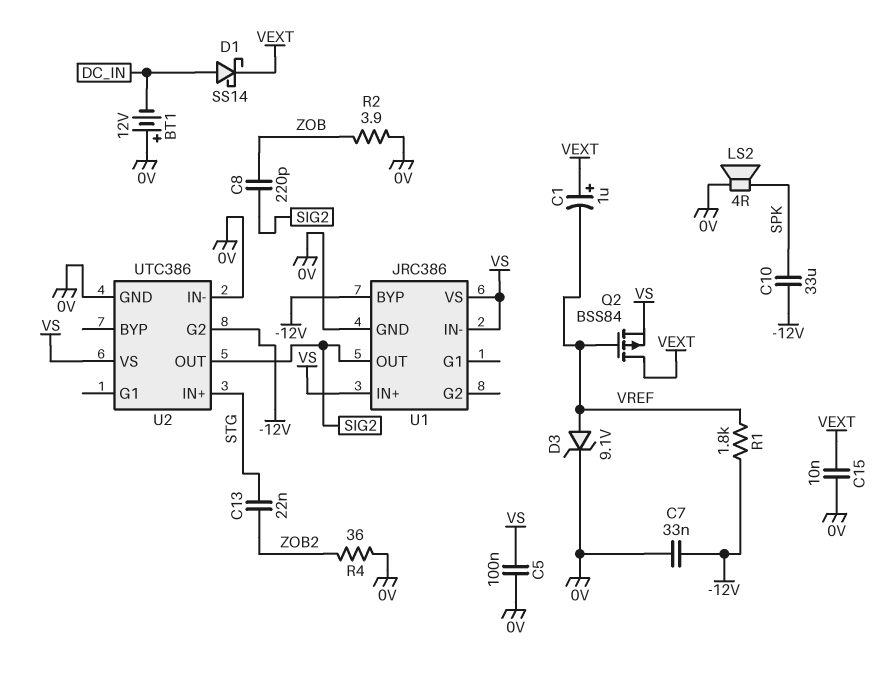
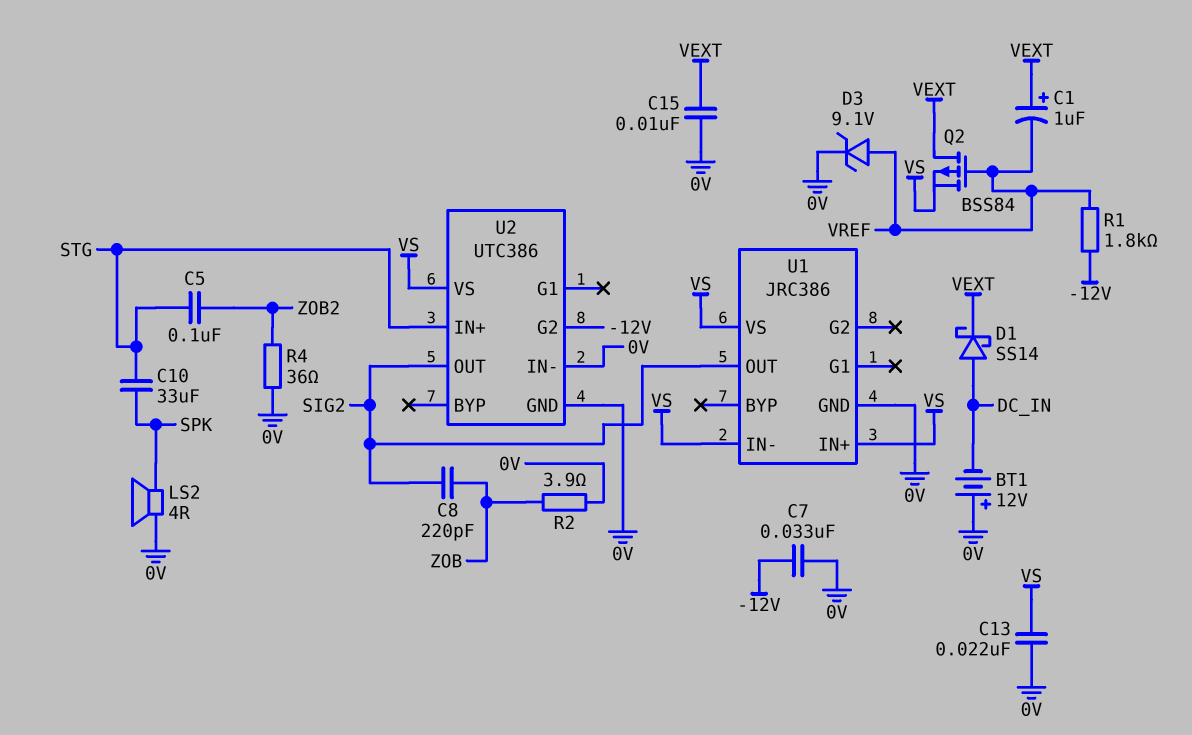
C5: 100nF (0V, VS) -> 100nF (STG, ZOB2)
C10: 33uF (-12V, SPK) -> 33uF (SPK, STG)
C13: 22nF (STG, ZOB2) -> 22nF (0V, VS)
U1 pin BYP: -12V -> none

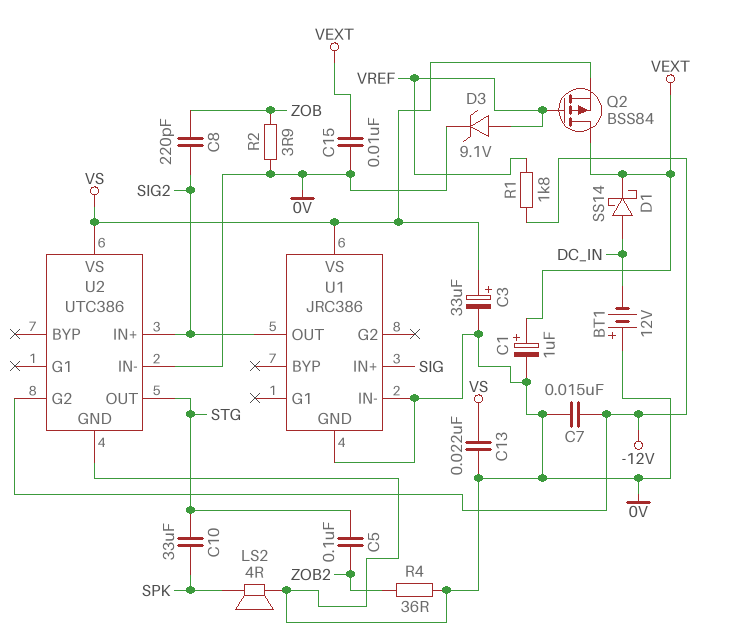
C1: 1uF (plus VEXT, minus VREF) -> 1uF (plus VEXT, minus 0V)
C3: none -> 33uF (plus VS, minus 0V)
C7: 33nF (-12V, 0V) -> 15nF (-12V, 0V)
U1 pin IN+: VS -> SIG
U1 pin IN-: VS -> 0V
U2 pin IN+: STG -> SIG2
U2 pin OUT: SIG2 -> STG

